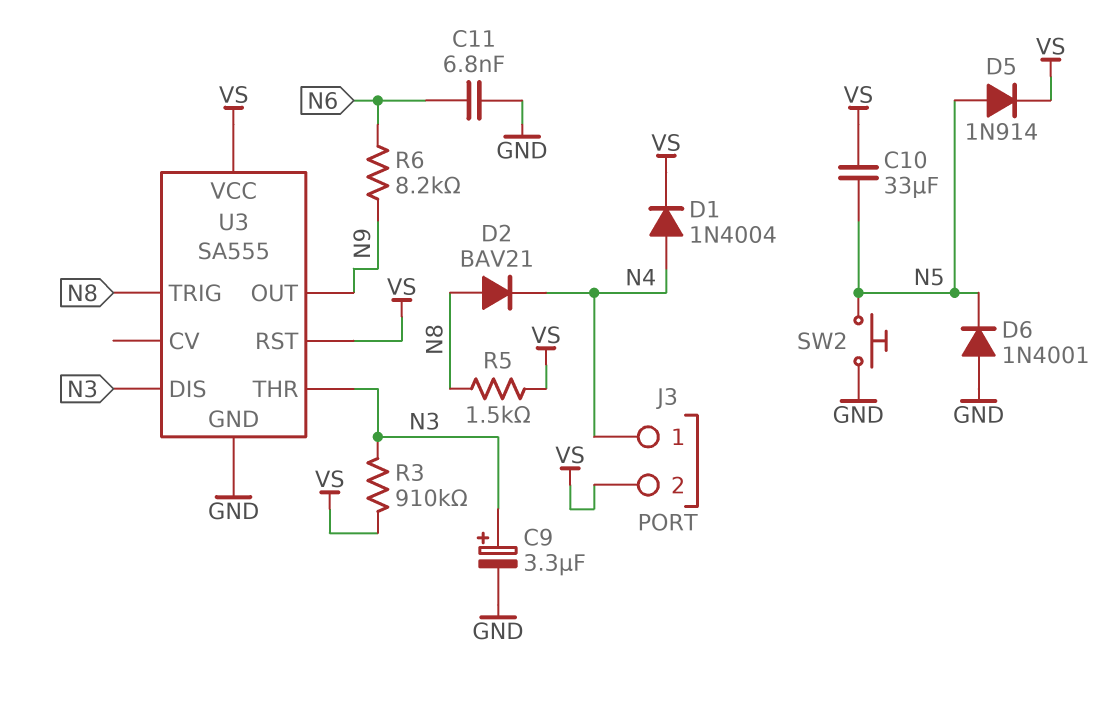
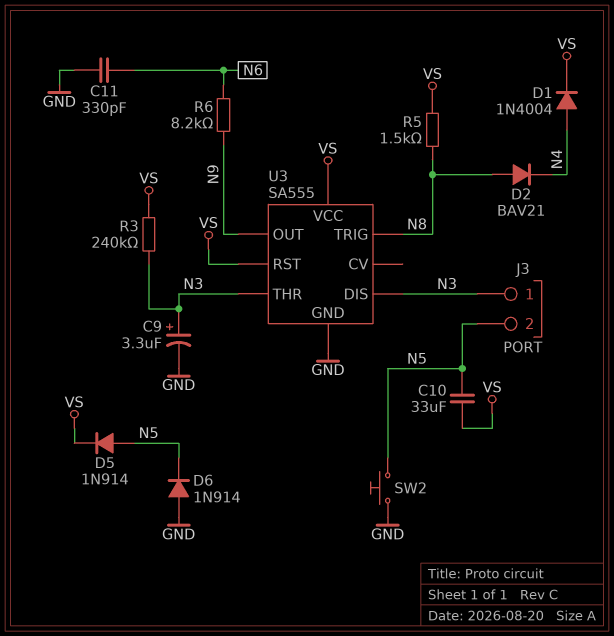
C11: 6.8nF (GND, N6) -> 330pF (GND, N6)
D6: diode 1N4001 (A GND, K N5) -> diode 1N914 (A GND, K N5)
J3 pin 1: N4 -> N3
J3 pin 2: VS -> N5
R3: 910k (N3, VS) -> 240k (N3, VS)

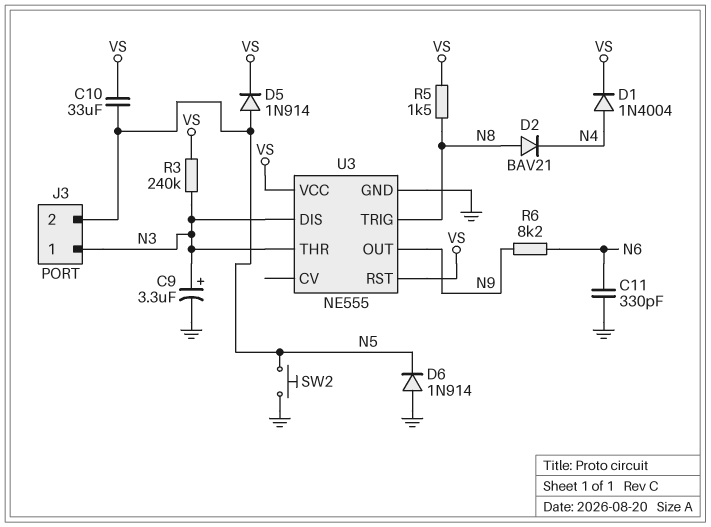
U3: SA555 -> NE555

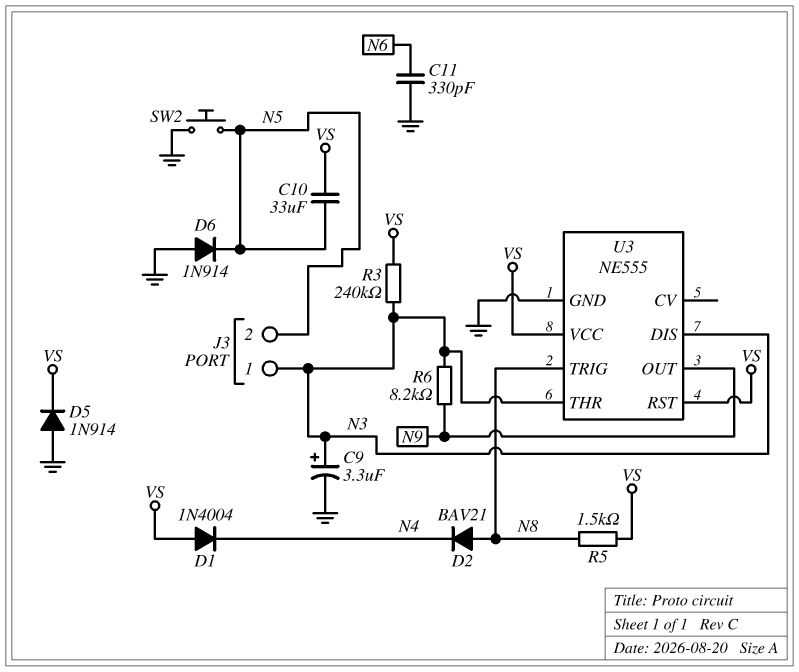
D1: diode 1N4004 (A N4, K VS) -> diode 1N4004 (A VS, K N4)
D5: diode 1N914 (A N5, K VS) -> diode 1N914 (A GND, K VS)
R6: 8.2k (N6, N9) -> 8.2k (N3, N9)

